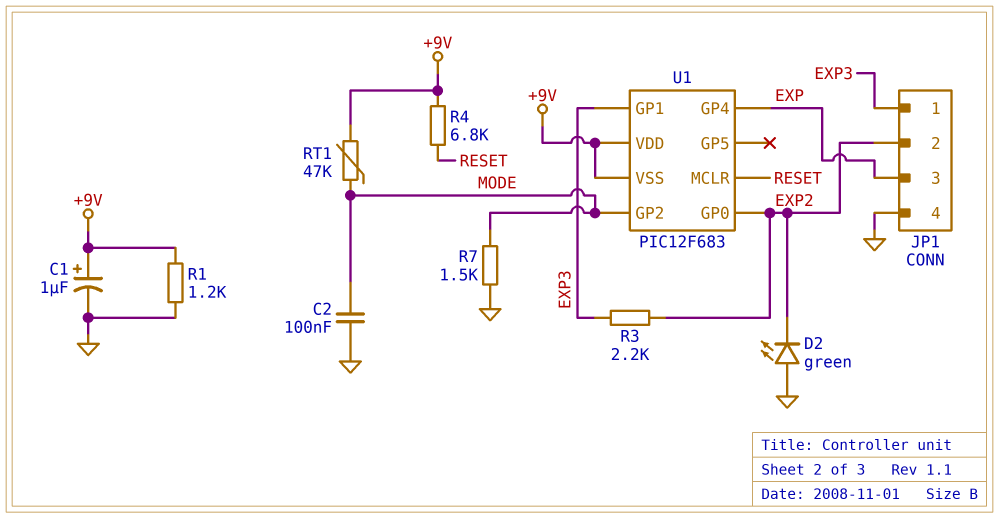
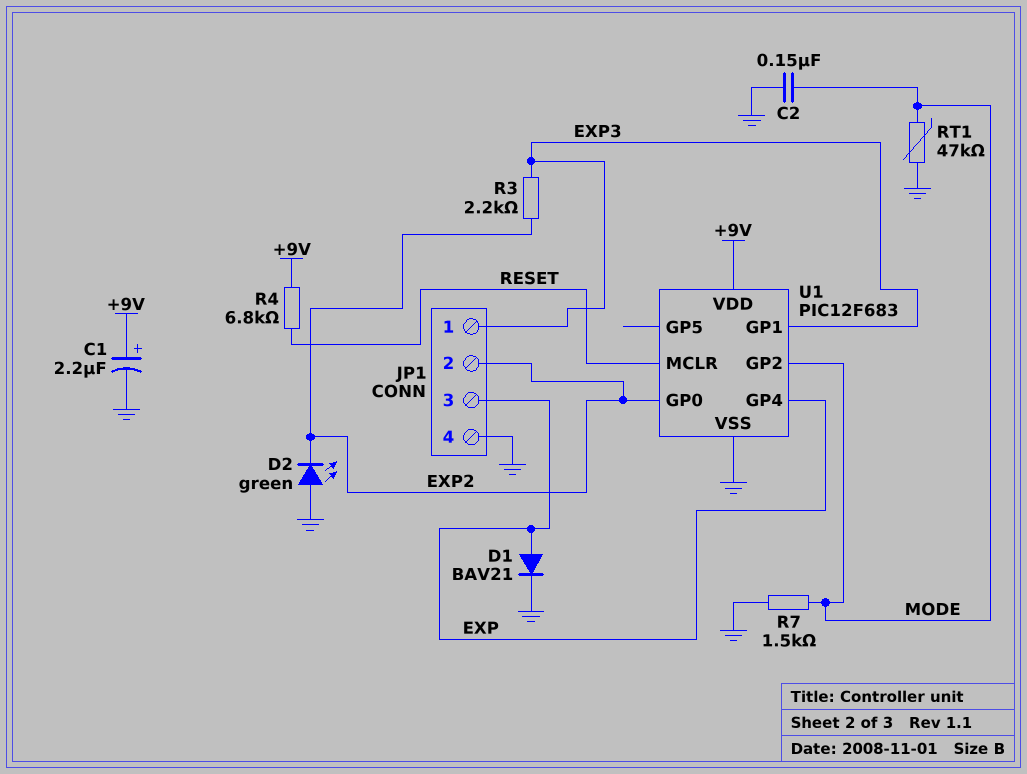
C1: 1uF (plus +9V, minus GND) -> 2.2uF (plus +9V, minus GND)
C2: 100nF (GND, MODE) -> 150nF (GND, MODE)
D1: none -> diode BAV21 (A EXP, K GND)
R1: 1.2k (+9V, GND) -> none
RT1: 47k (+9V, MODE) -> 47k (GND, MODE)
U1 pin VSS: +9V -> GND

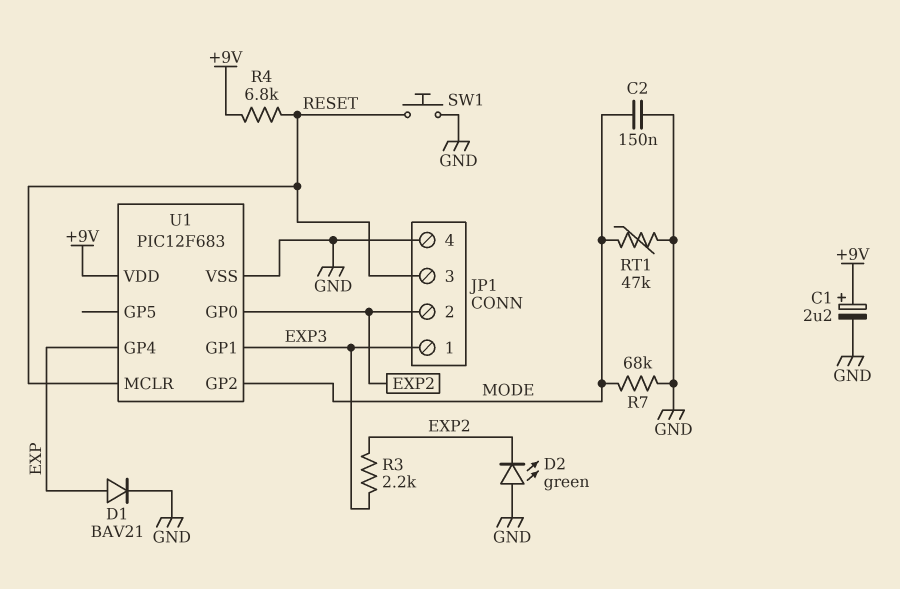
JP1 pin 3: EXP -> RESET
R7: 1.5k (GND, MODE) -> 68k (GND, MODE)
SW1: none -> button (GND, RESET)

